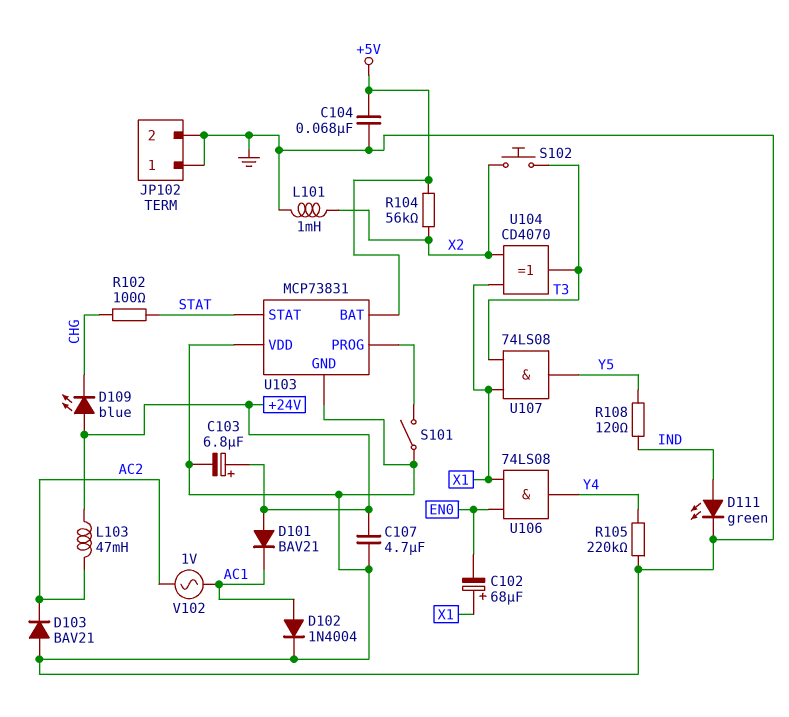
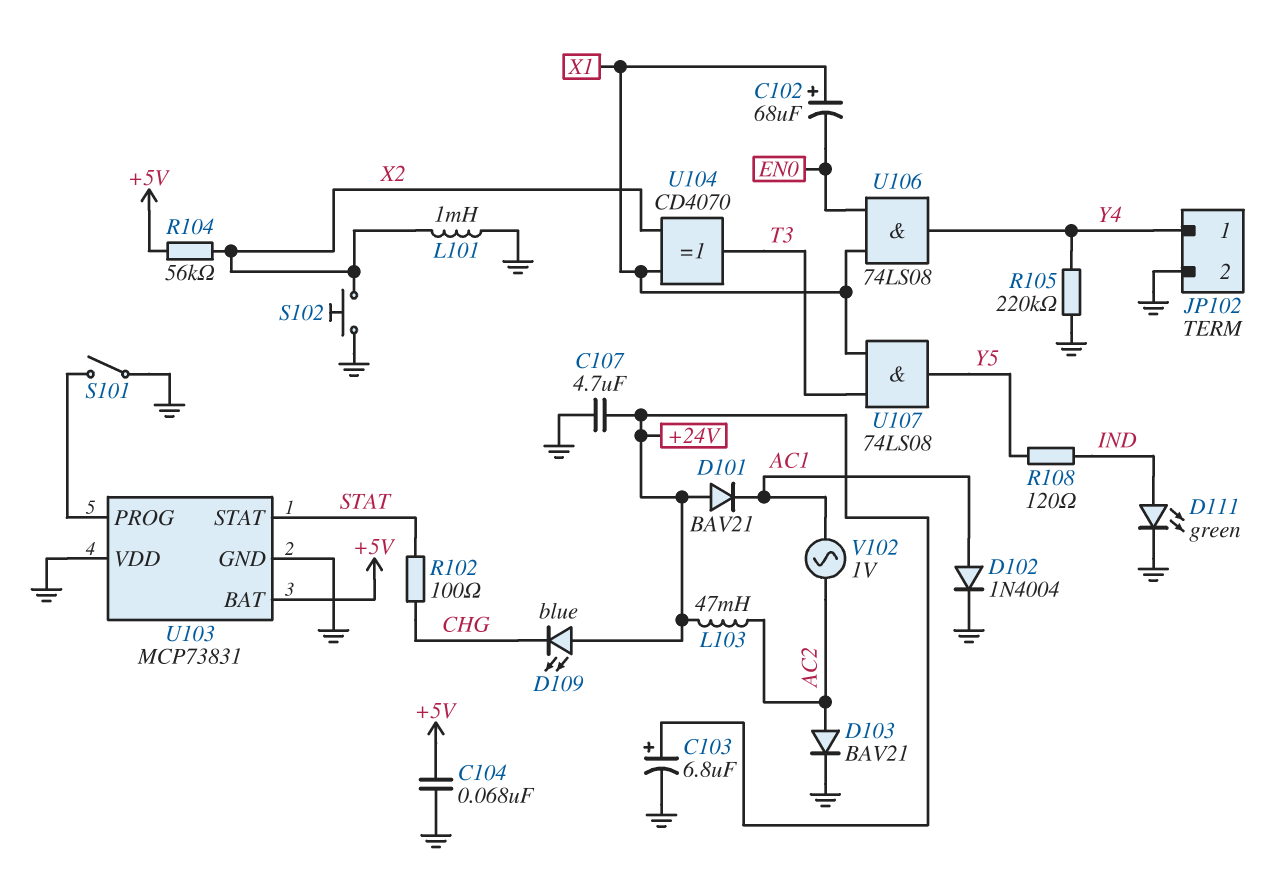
D103: diode BAV21 (A GND, K AC2) -> diode BAV21 (A AC2, K GND)
JP102 pin 1: GND -> Y4
S102: button (T3, X2) -> button (GND, X2)

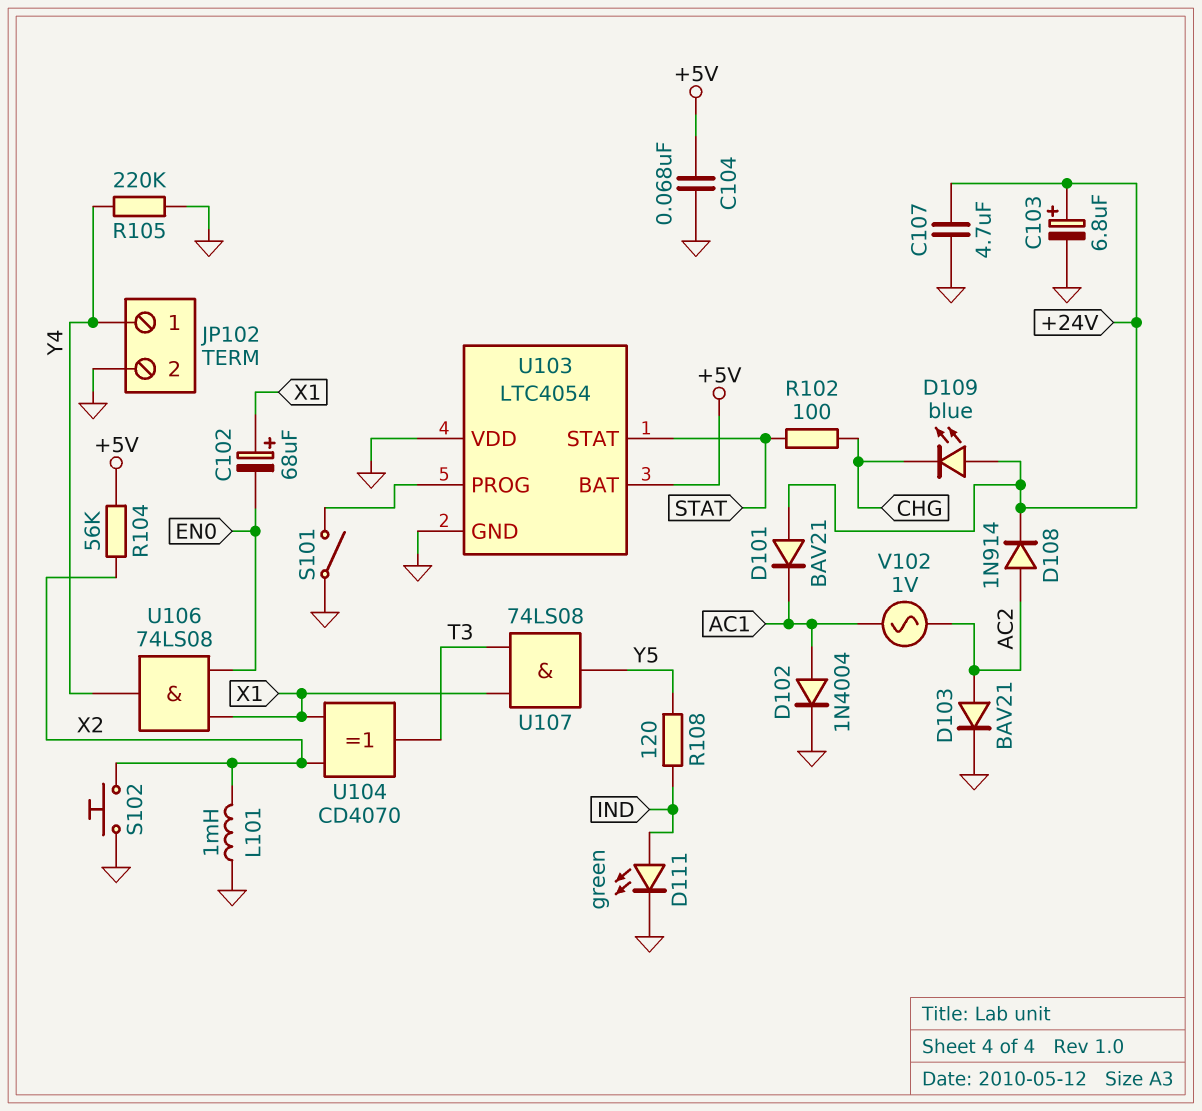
D108: none -> diode 1N914 (A AC2, K +24V)
L103: 47mH (+24V, AC2) -> none
U103: MCP73831 -> LTC4054

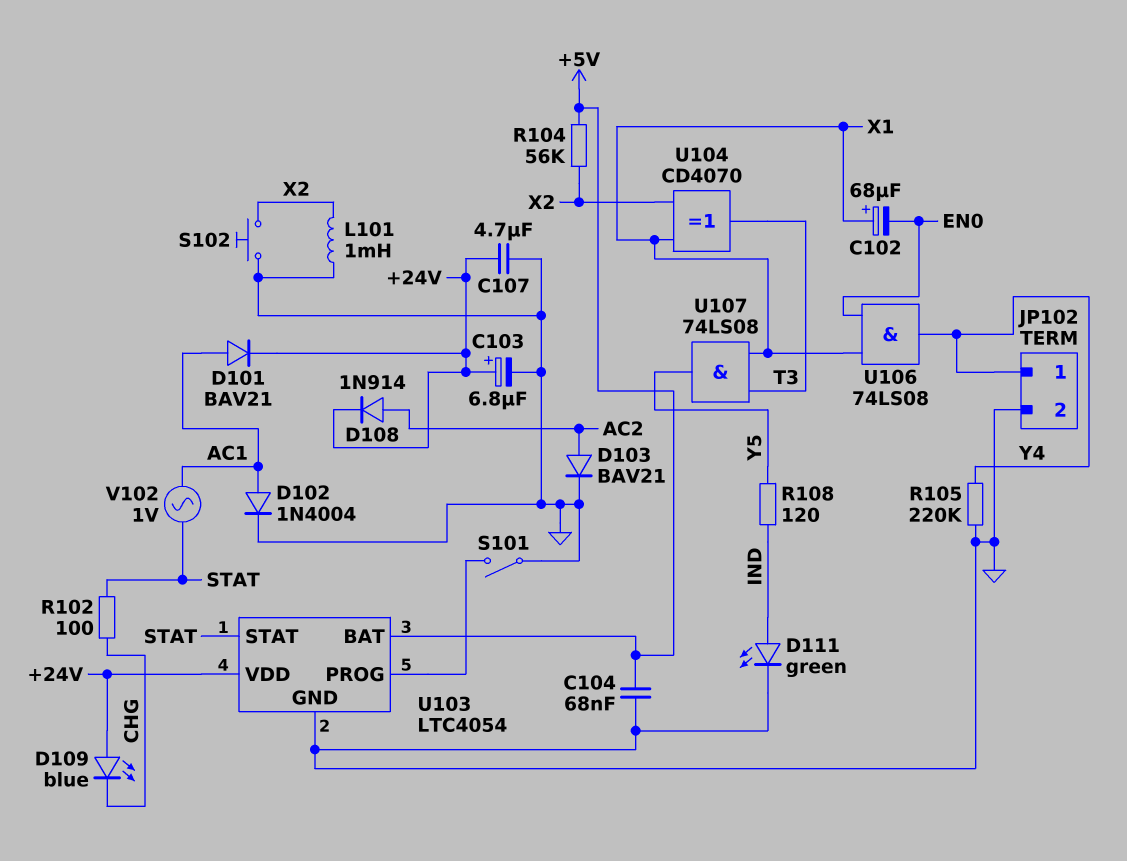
D101: diode BAV21 (A +24V, K AC1) -> diode BAV21 (A AC1, K +24V)
U103 pin VDD: GND -> +24V
V102: AC 1V (AC1, AC2) -> AC 1V (AC1, STAT)

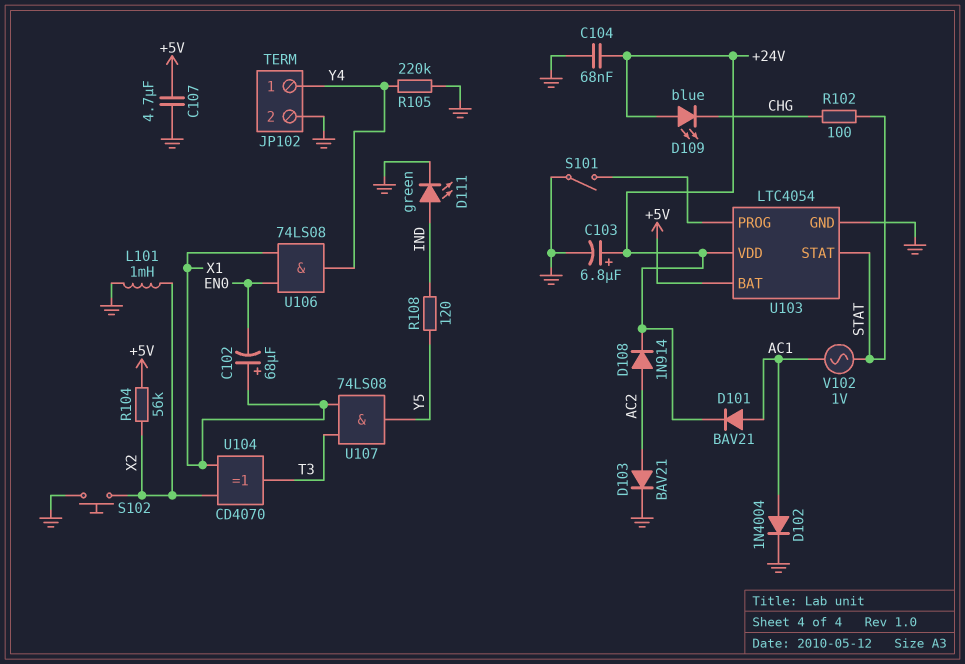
C104: 68nF (+5V, GND) -> 68nF (+24V, GND)
C107: 4.7uF (+24V, GND) -> 4.7uF (+5V, GND)

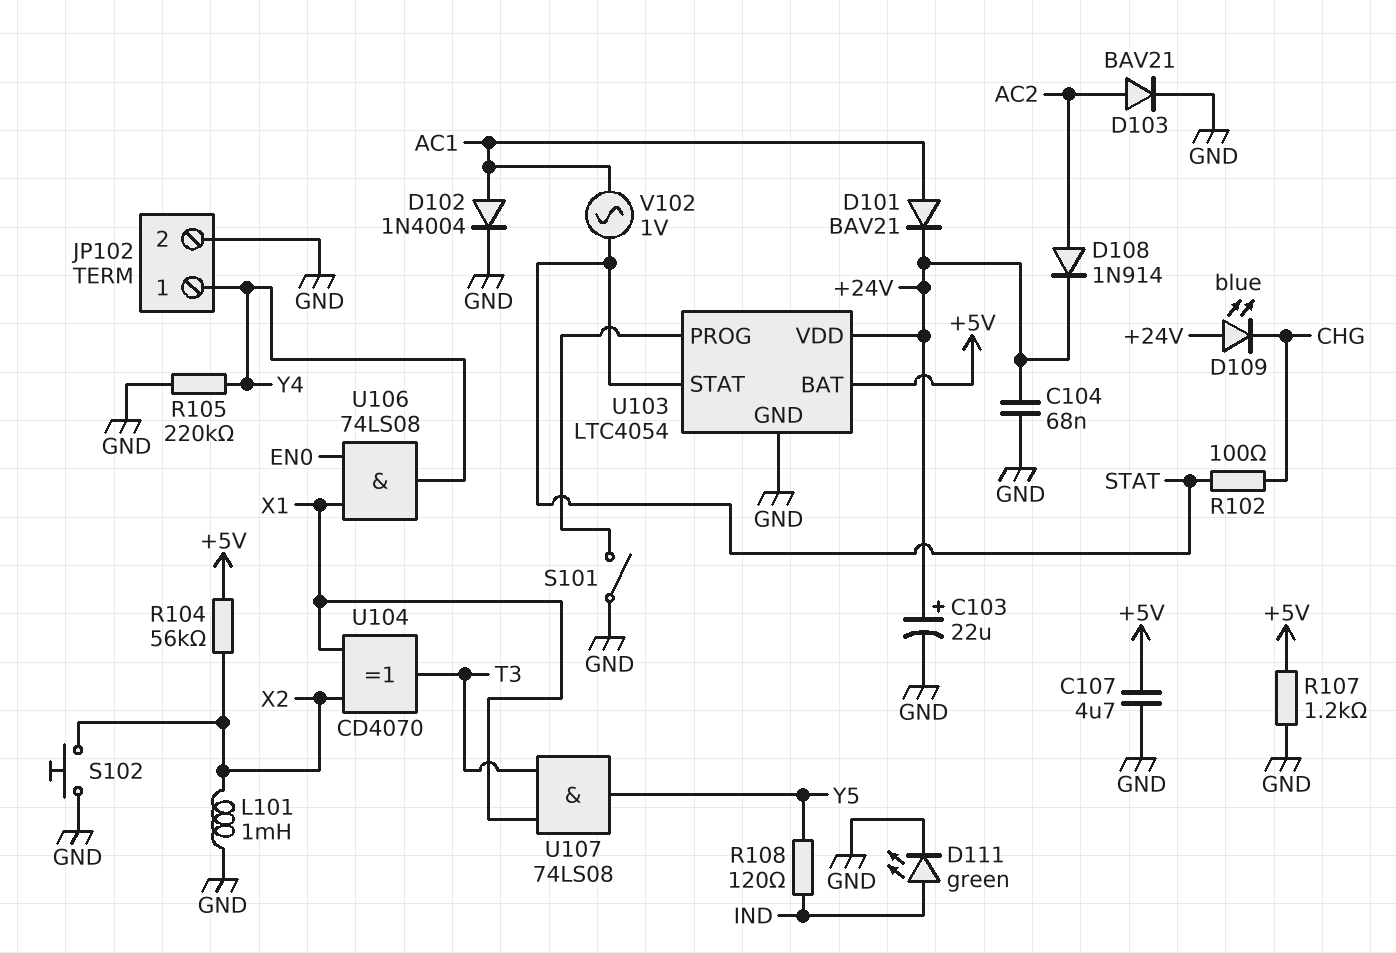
C102: 68uF (plus X1, minus EN0) -> none
C103: 6.8uF (plus +24V, minus GND) -> 22uF (plus +24V, minus GND)
R107: none -> 1.2k (+5V, GND)

